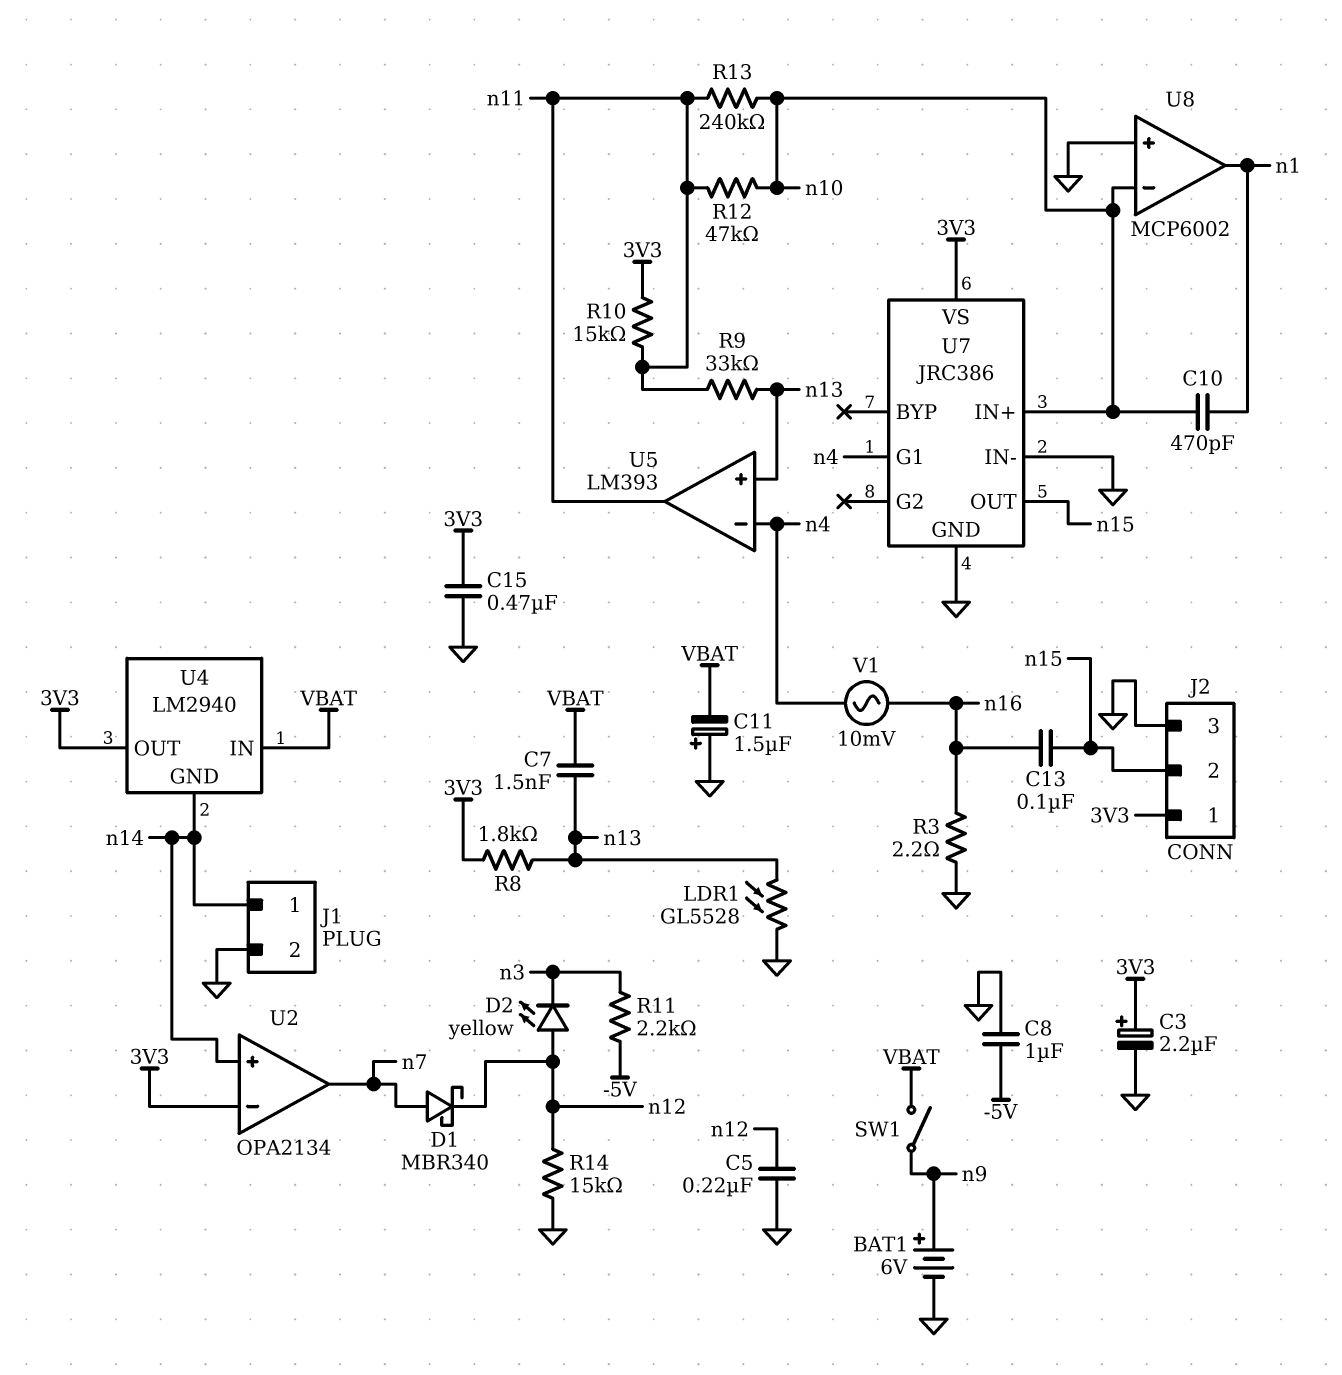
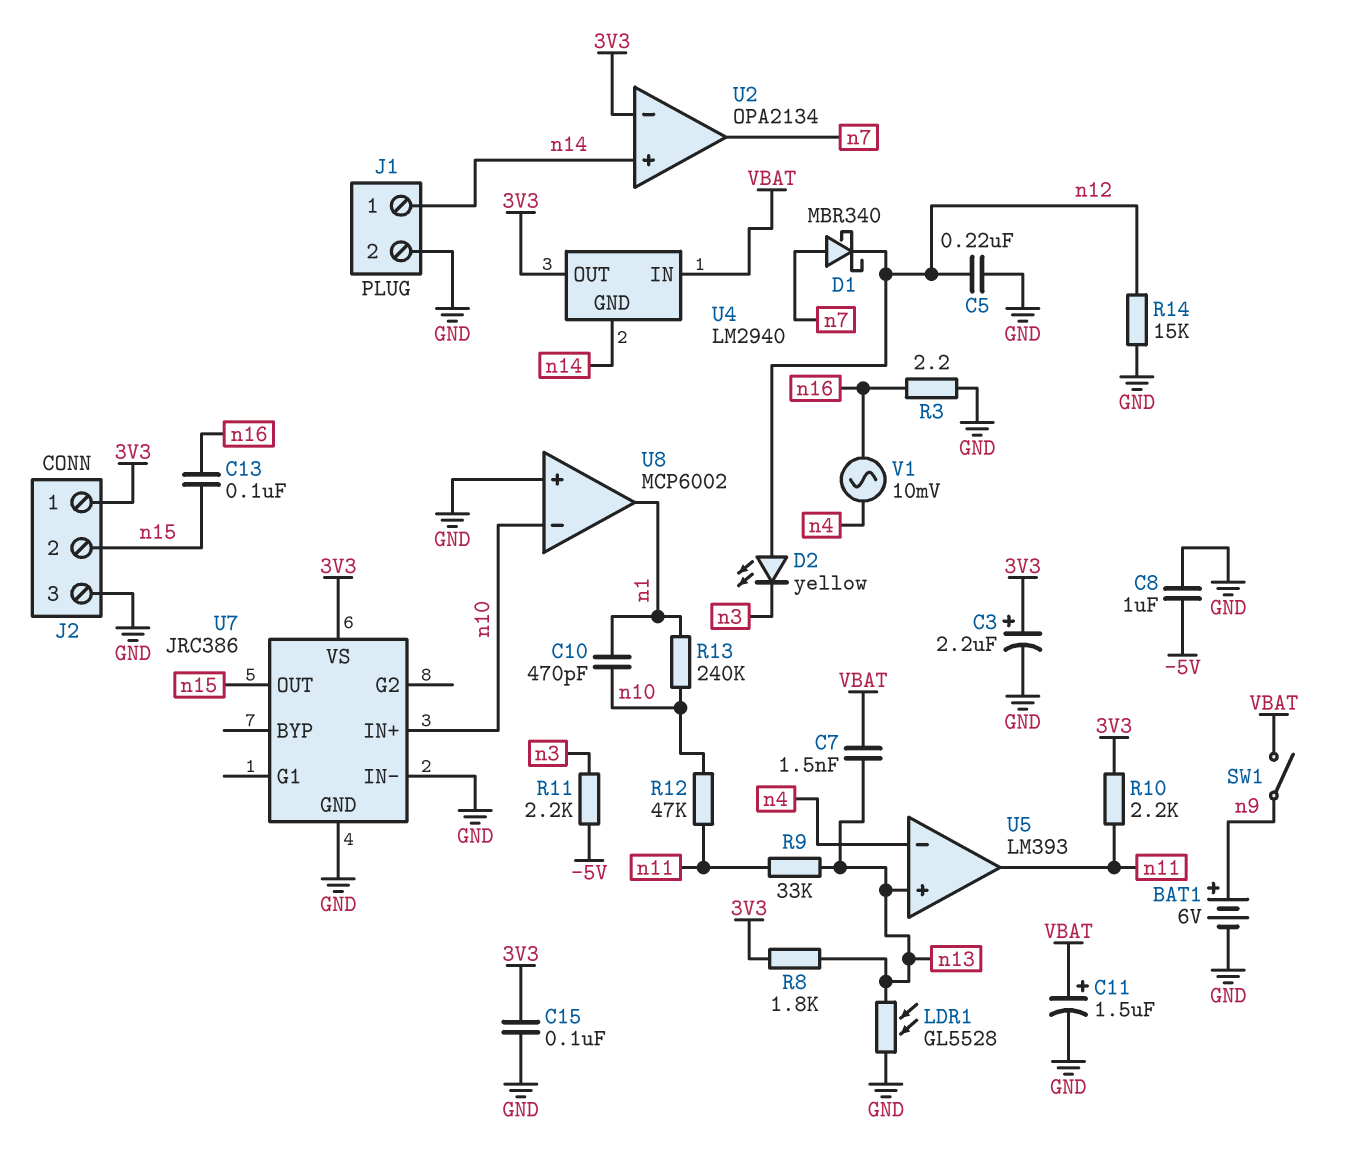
C11: 1.5uF (plus GND, minus VBAT) -> 1.5uF (plus VBAT, minus GND)
C15: 470nF (3V3, GND) -> 100nF (3V3, GND)
R10: 15k (3V3, n11) -> 2.2k (3V3, n11)
R13: 240k (n10, n11) -> 240k (n1, n10)
U7 pin G1: n4 -> none

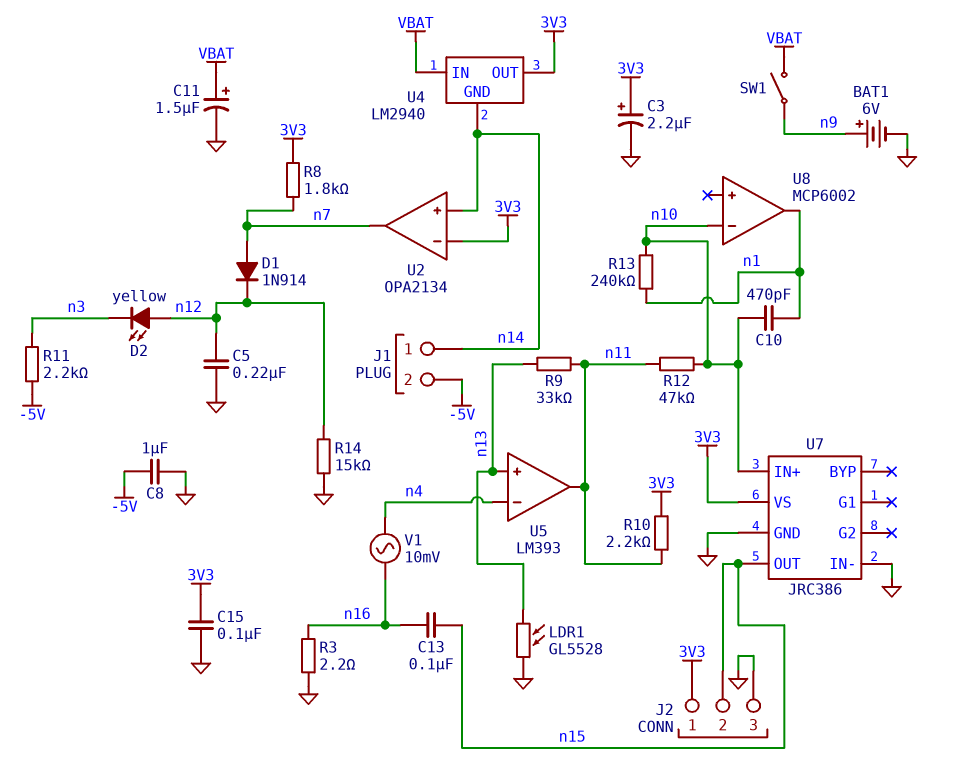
C7: 1.5nF (VBAT, n13) -> none
D1: schottky MBR340 (A n7, K n12) -> diode 1N914 (A n7, K n12)
J1 pin 2: GND -> -5V
R8: 1.8k (3V3, n13) -> 1.8k (3V3, n7)
U8 pin in+: GND -> none

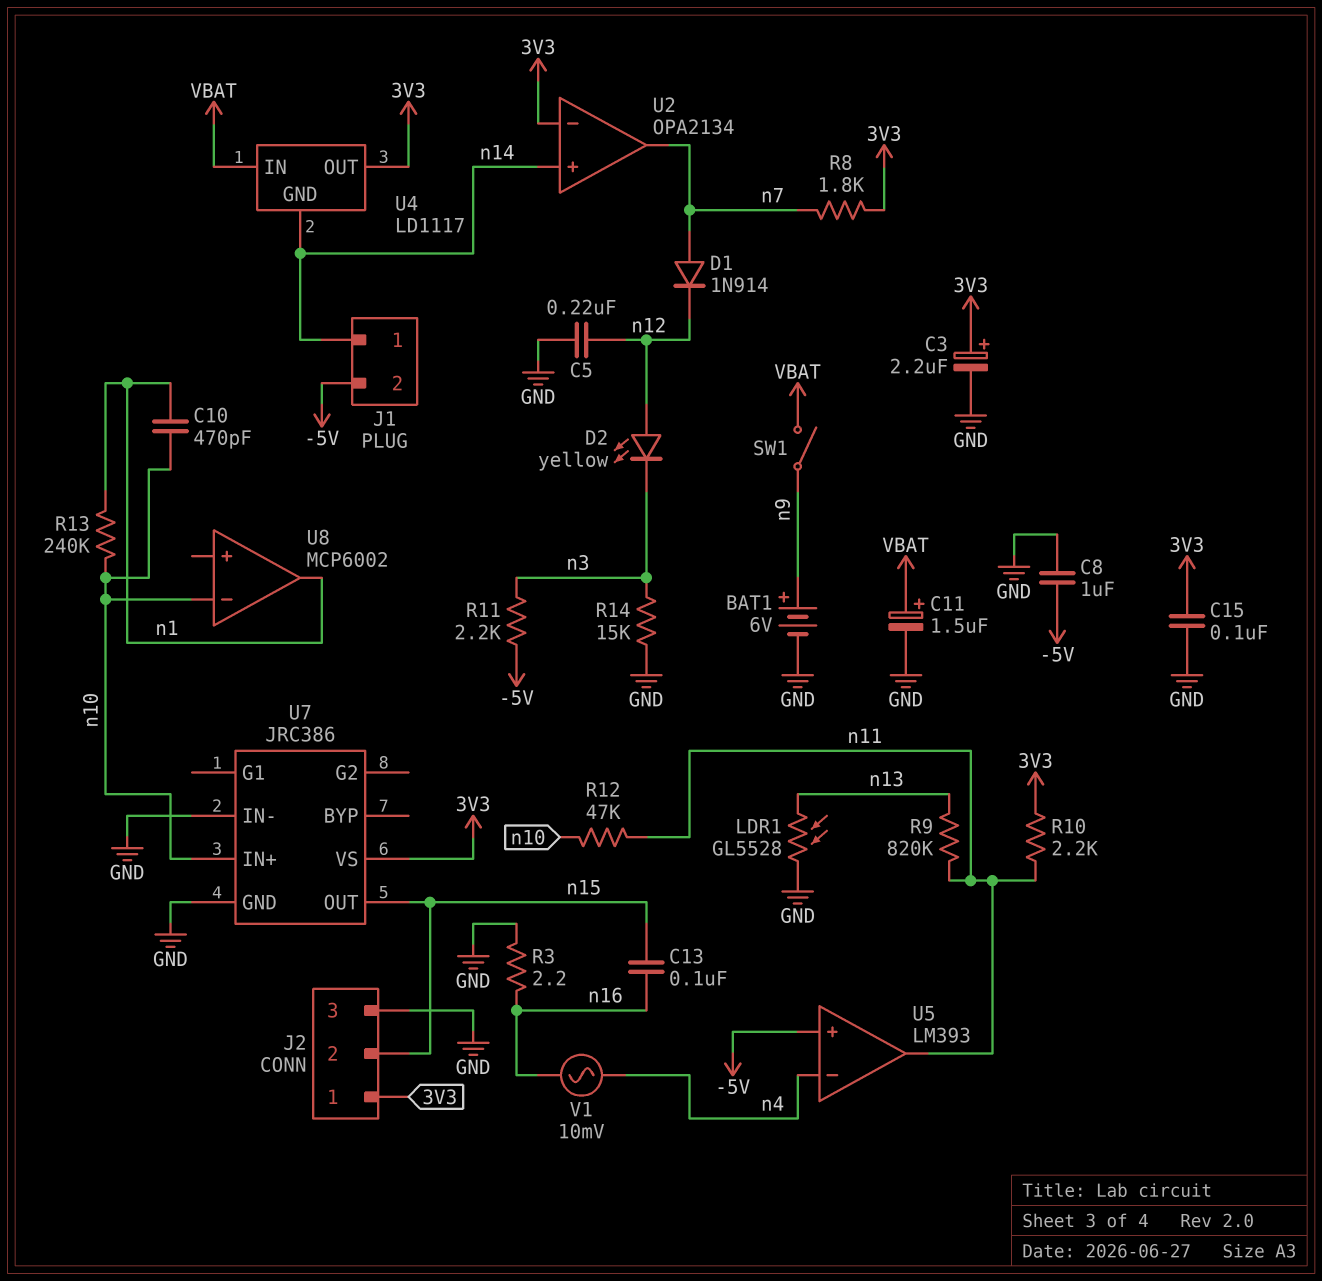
R9: 33k (n11, n13) -> 820k (n11, n13)
R14: 15k (GND, n12) -> 15k (GND, n3)
U4: LM2940 -> LD1117
U5 pin in+: n13 -> -5V

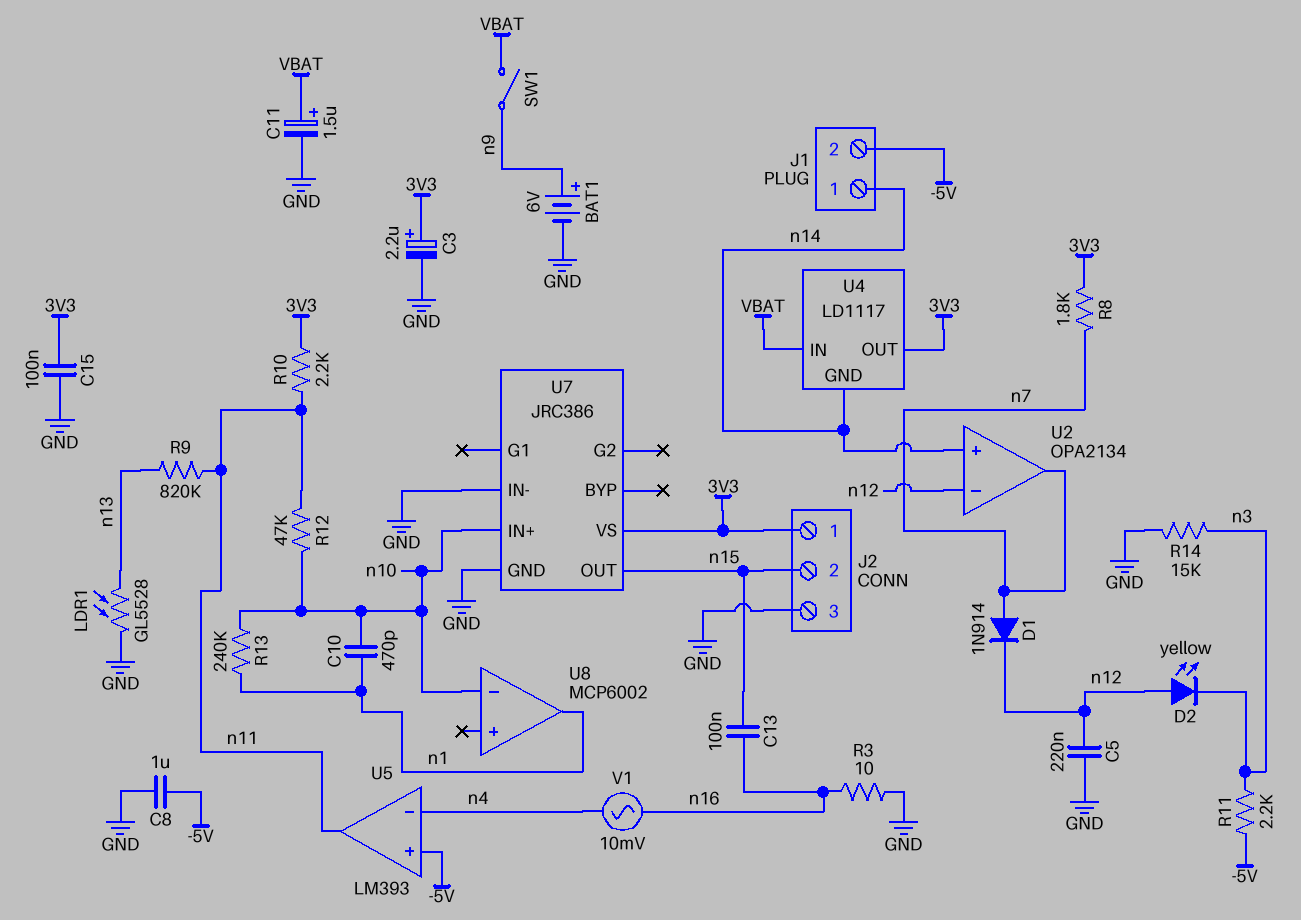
R3: 2.2 (GND, n16) -> 10 (GND, n16)
U2 pin in-: 3V3 -> n12

